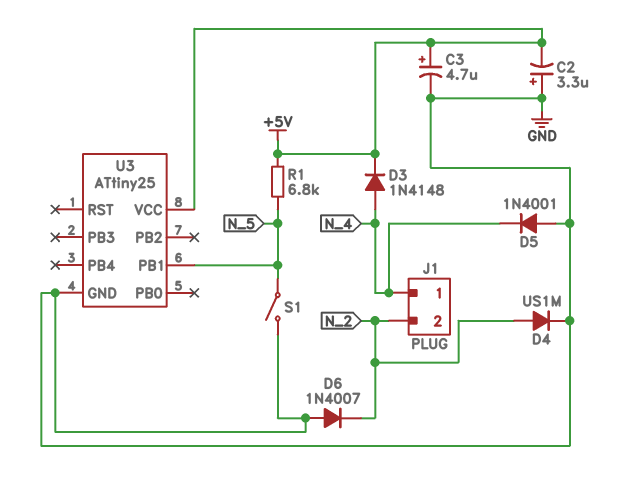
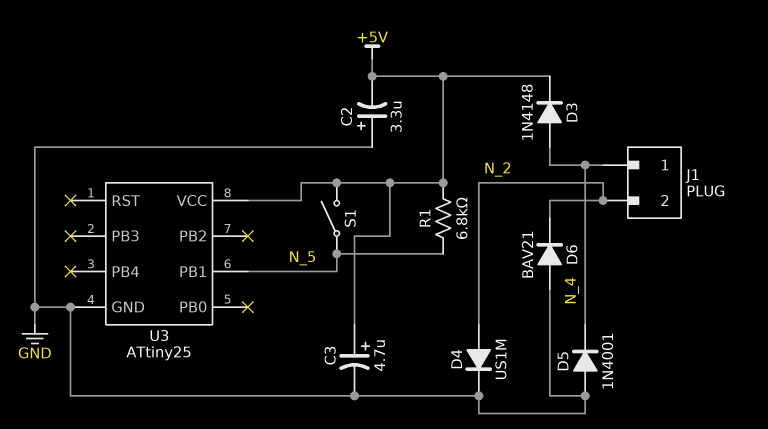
D6: diode 1N4007 (A GND, K N_2) -> diode BAV21 (A GND, K N_2)
S1: switch (GND, N_5) -> switch (+5V, N_5)

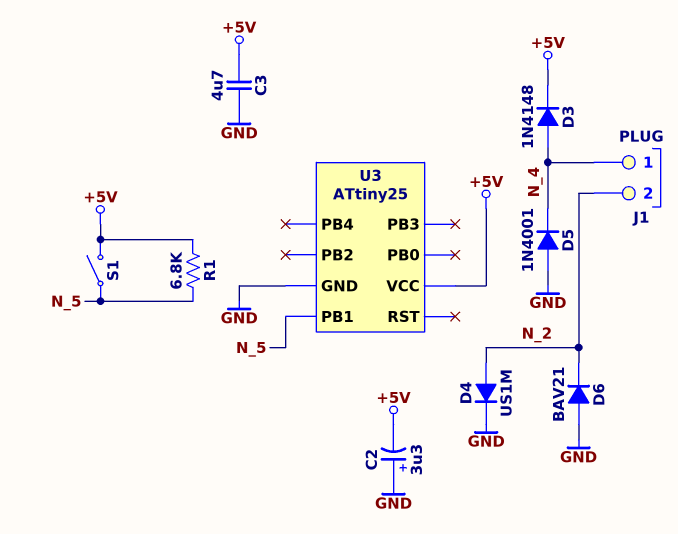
C3: 4.7uF (plus +5V, minus GND) -> 4.7uF (+5V, GND)

